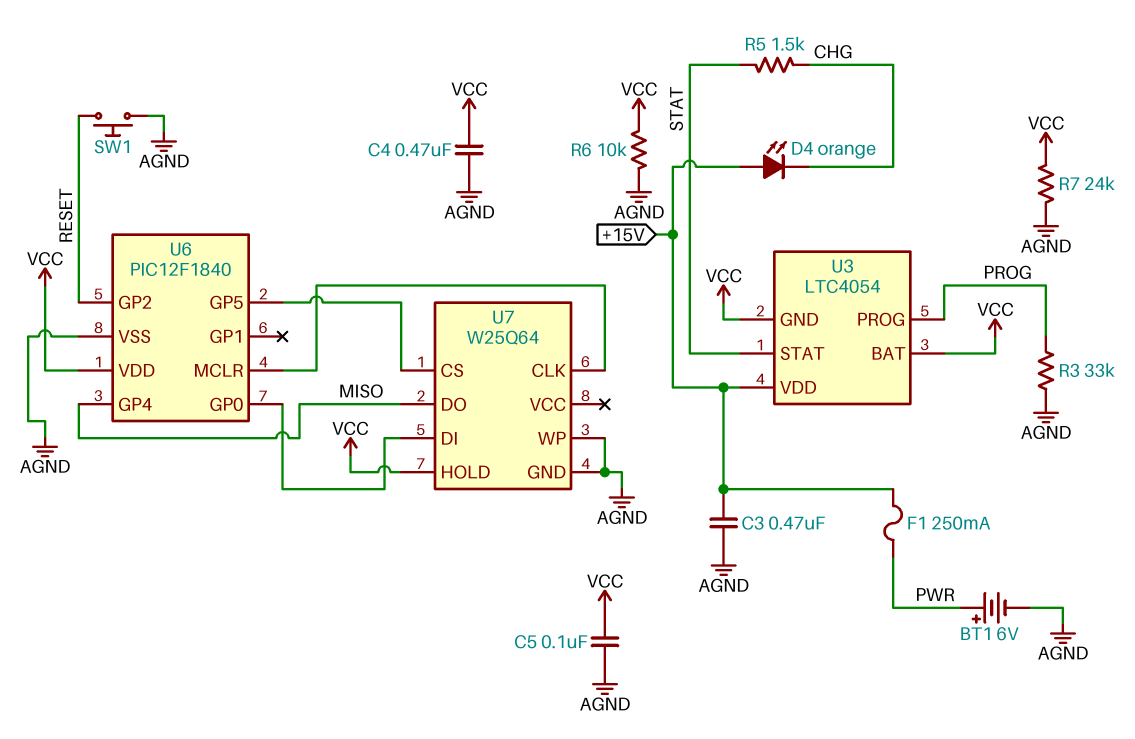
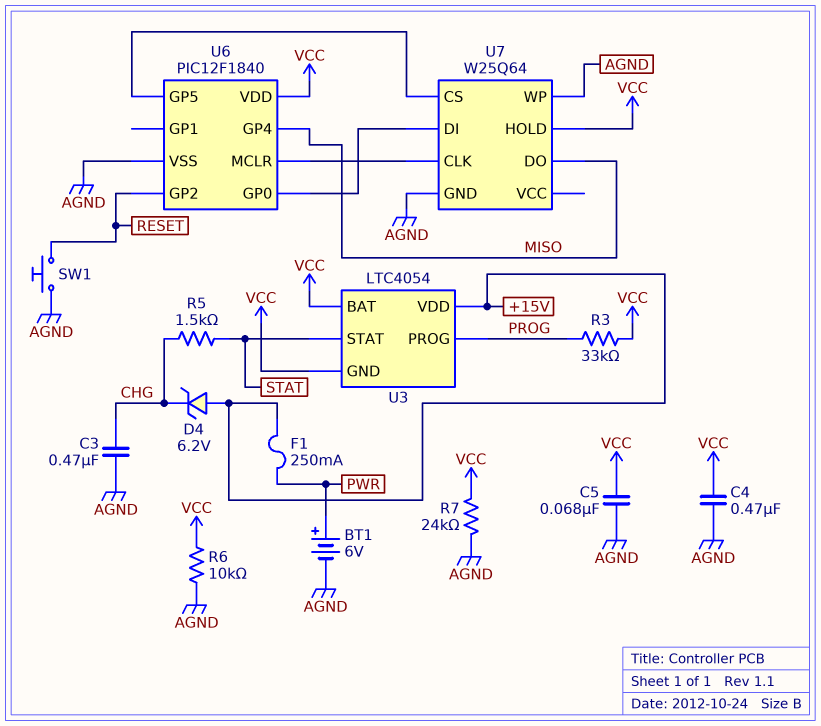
C3: 470nF (+15V, AGND) -> 470nF (AGND, CHG)
C5: 100nF (AGND, VCC) -> 68nF (AGND, VCC)
D4: LED orange (A +15V, K CHG) -> zener 6.2V (A +15V, K CHG)
R3: 33k (AGND, PROG) -> 33k (PROG, VCC)

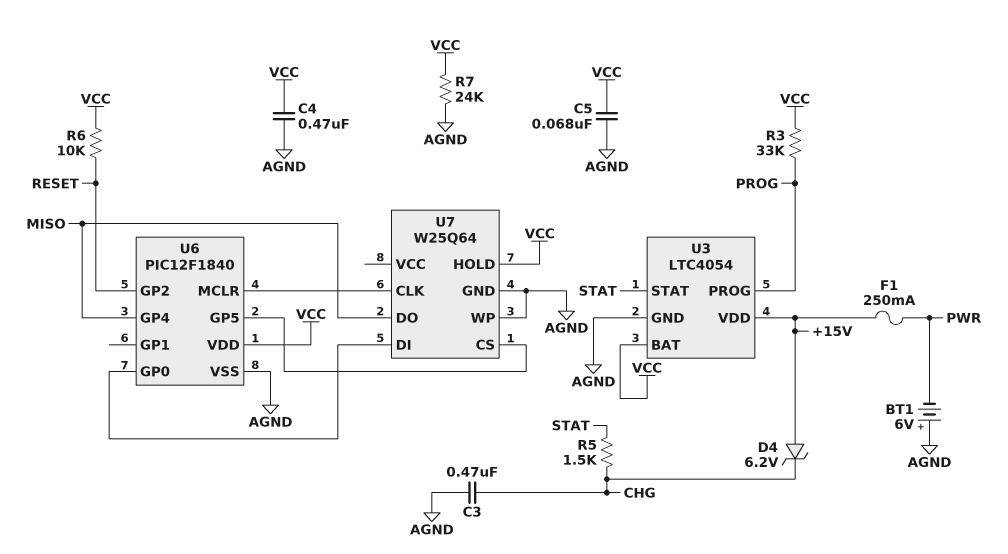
BT1: 6V (plus PWR, minus AGND) -> 6V (plus AGND, minus PWR)
R6: 10k (AGND, VCC) -> 10k (RESET, VCC)
SW1: button (AGND, RESET) -> none
U3 pin GND: VCC -> AGND

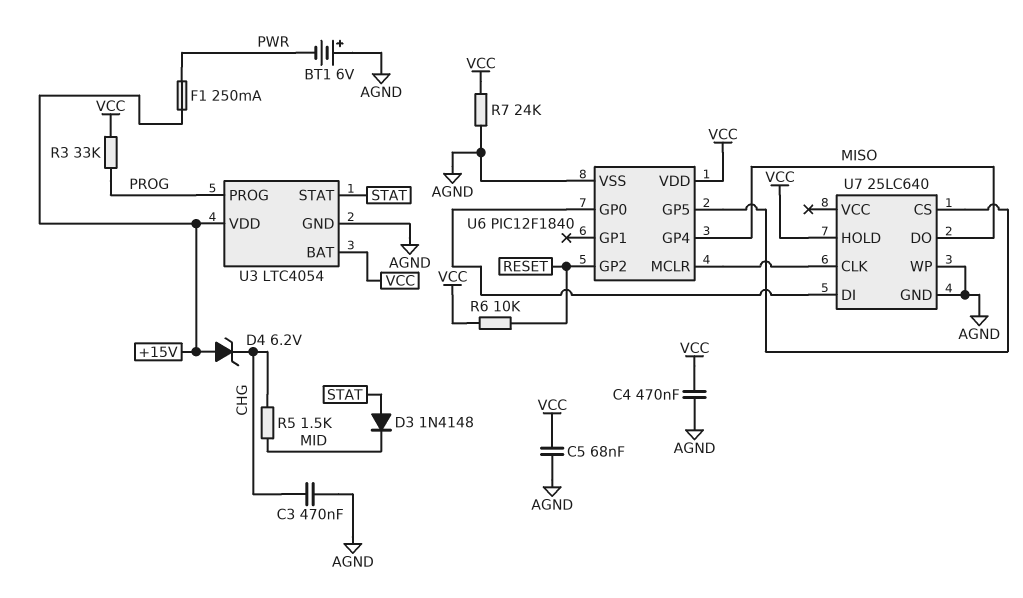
D3: none -> diode 1N4148 (A STAT, K MID)
R5: 1.5k (CHG, STAT) -> 1.5k (CHG, MID)
U7: W25Q64 -> 25LC640

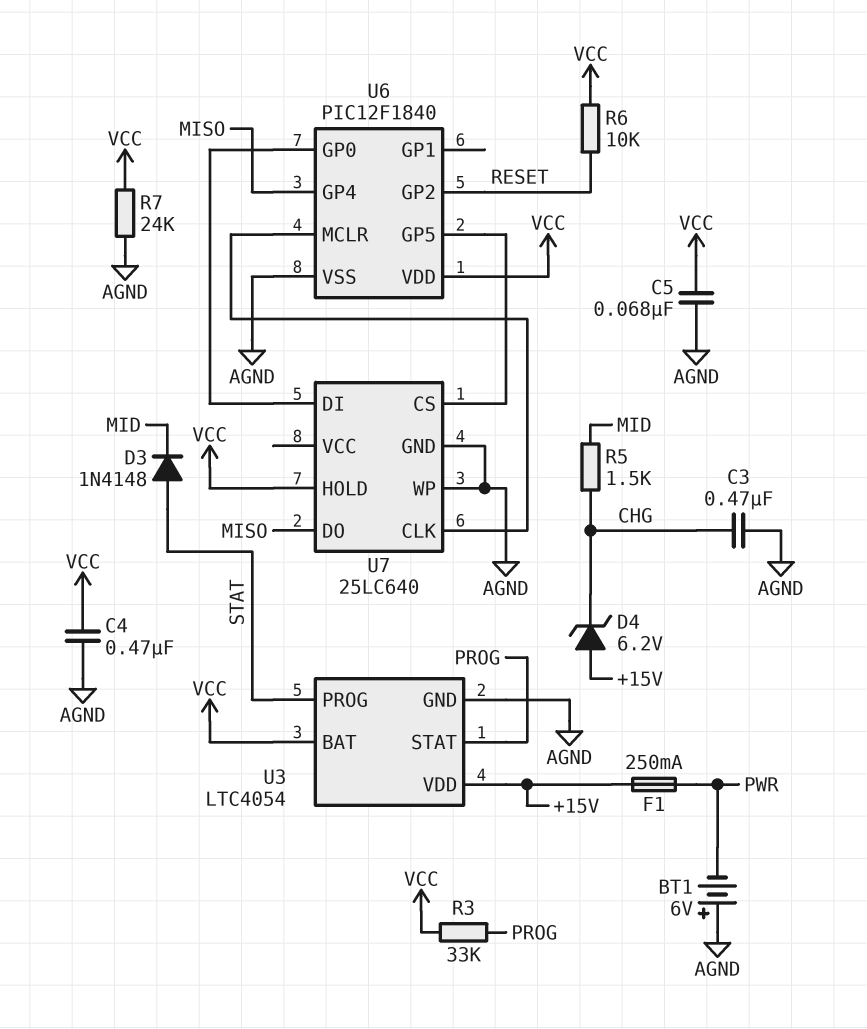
U3 pin PROG: PROG -> STAT
U3 pin STAT: STAT -> PROG

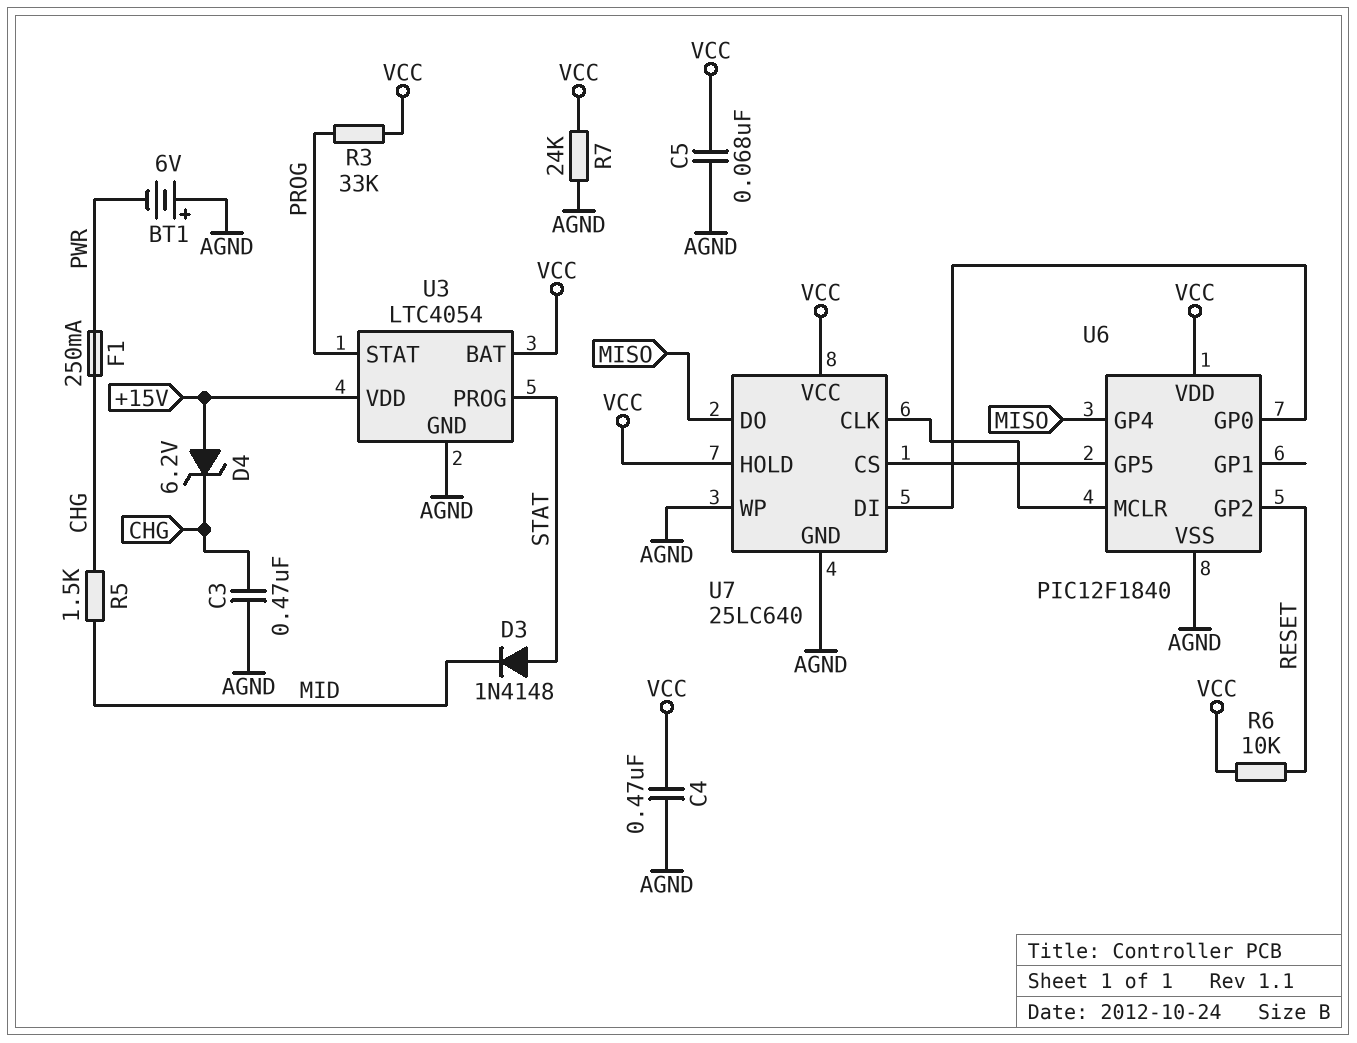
F1: 250mA (+15V, PWR) -> 250mA (CHG, PWR)
U7 pin VCC: none -> VCC

